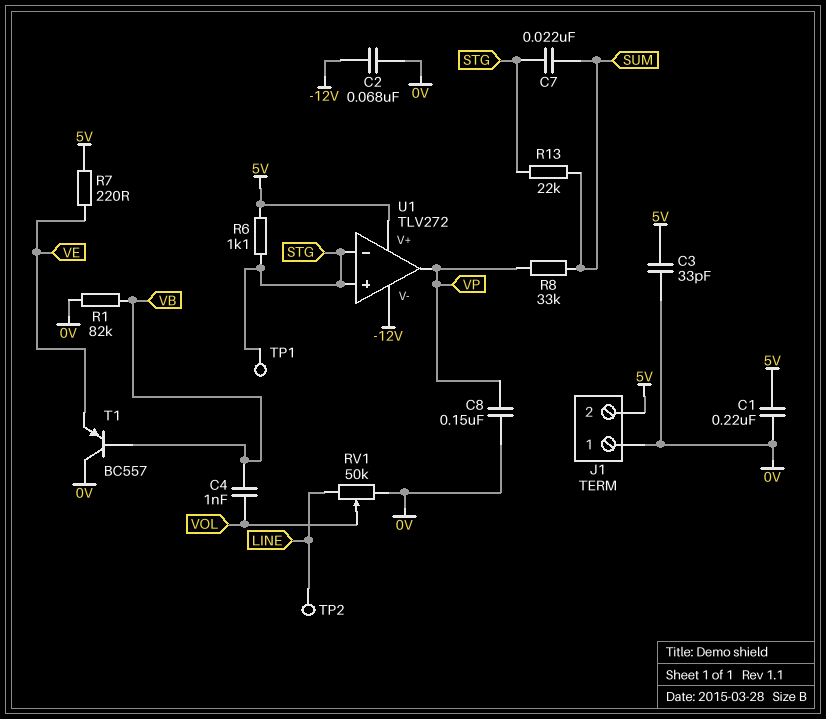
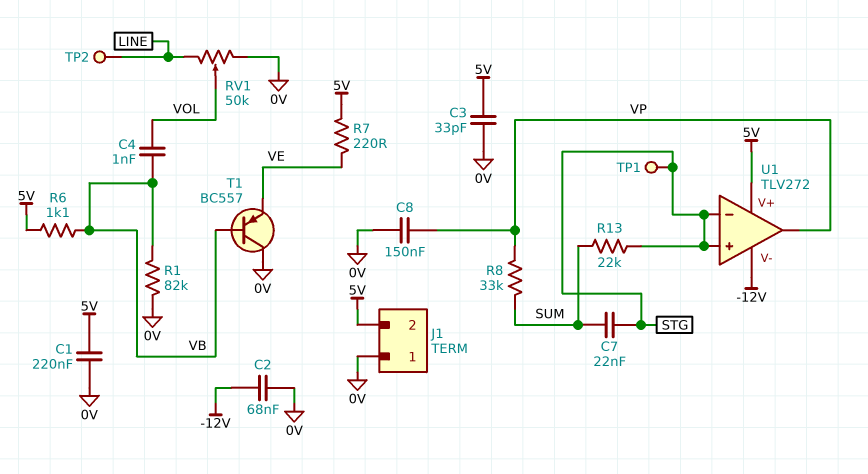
R6: 1.1k (5V, STG) -> 1.1k (5V, VB)

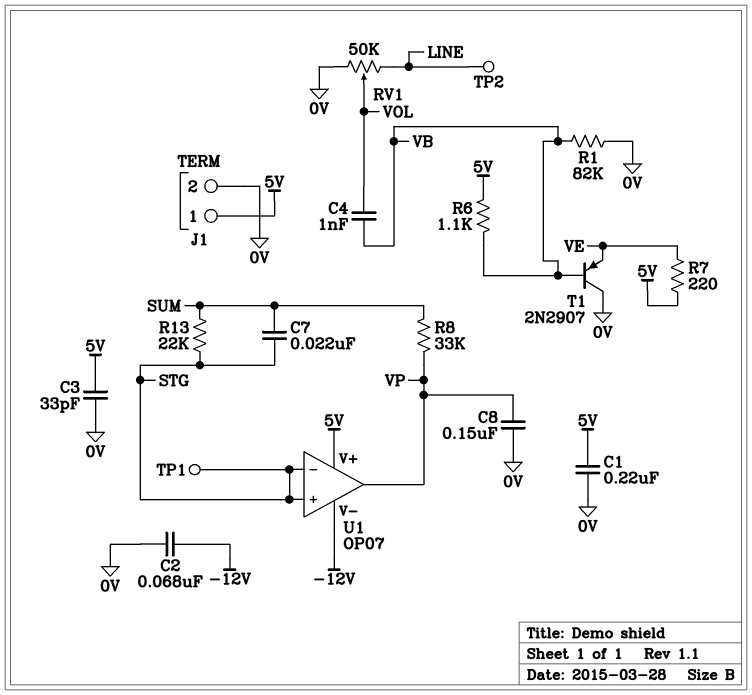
J1 pin 1: 0V -> 5V
J1 pin 2: 5V -> 0V
T1: PNP BC557 (B VB, C 0V, E VE) -> PNP 2N2907 (B VB, C 0V, E VE)
U1: TLV272 -> OP07

